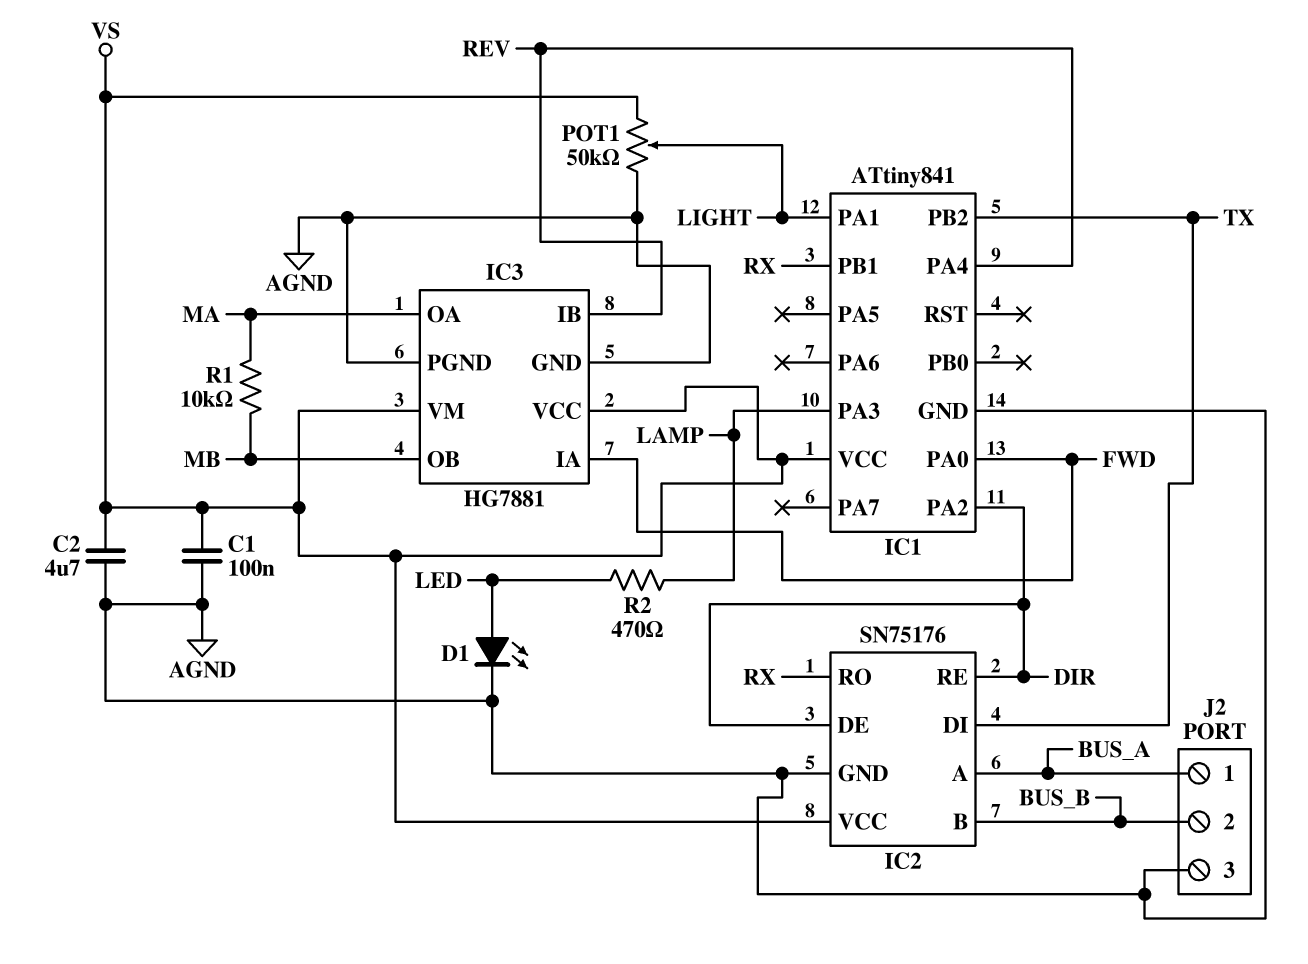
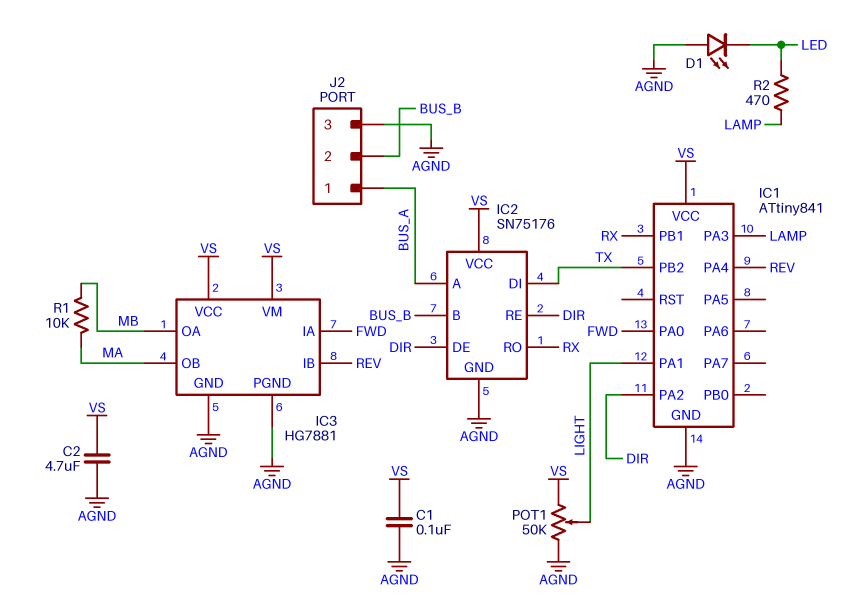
D1: LED (A LED, K AGND) -> LED (A AGND, K LED)
IC3 pin OA: MA -> MB
IC3 pin OB: MB -> MA

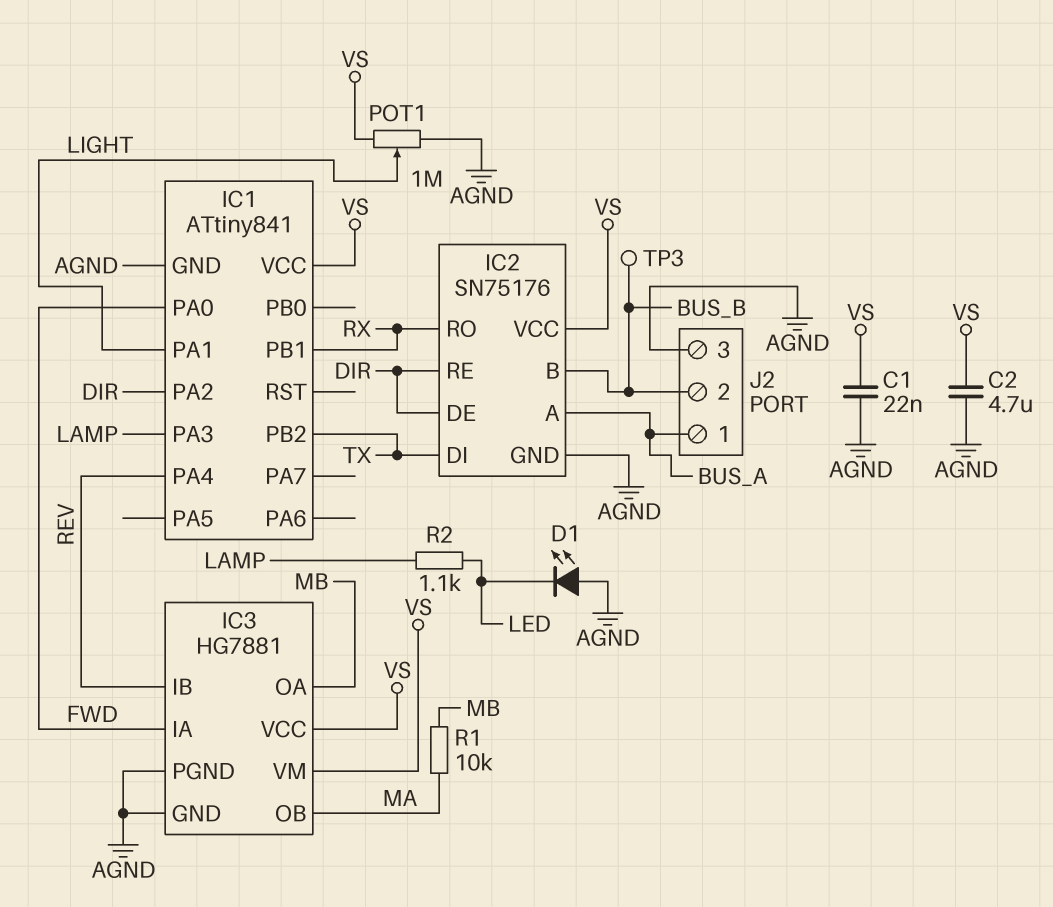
C1: 100nF (AGND, VS) -> 22nF (AGND, VS)
POT1: 50k (AGND, VS, wiper LIGHT) -> 1M (AGND, VS, wiper LIGHT)
R2: 470 (LAMP, LED) -> 1.1k (LAMP, LED)
TP3: none -> test point (BUS_B)

